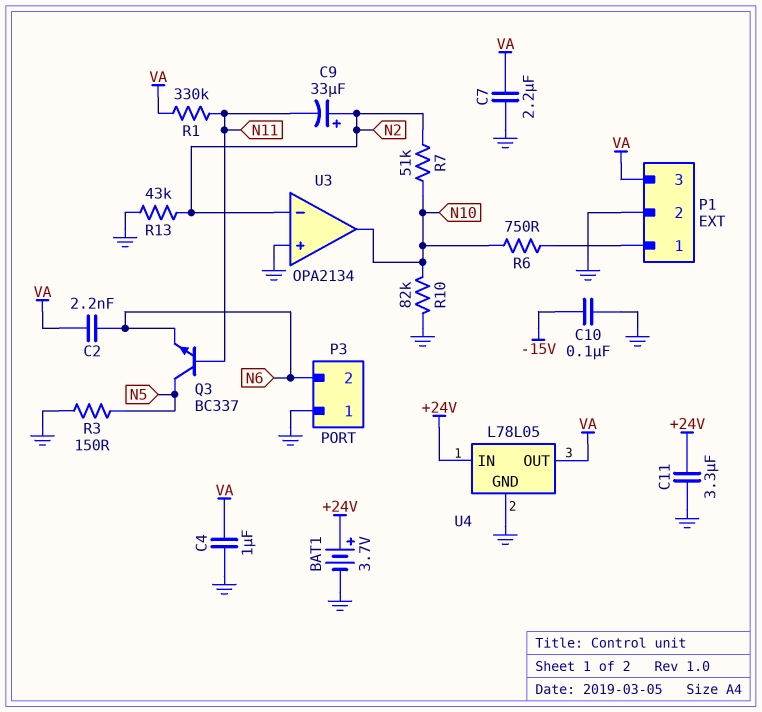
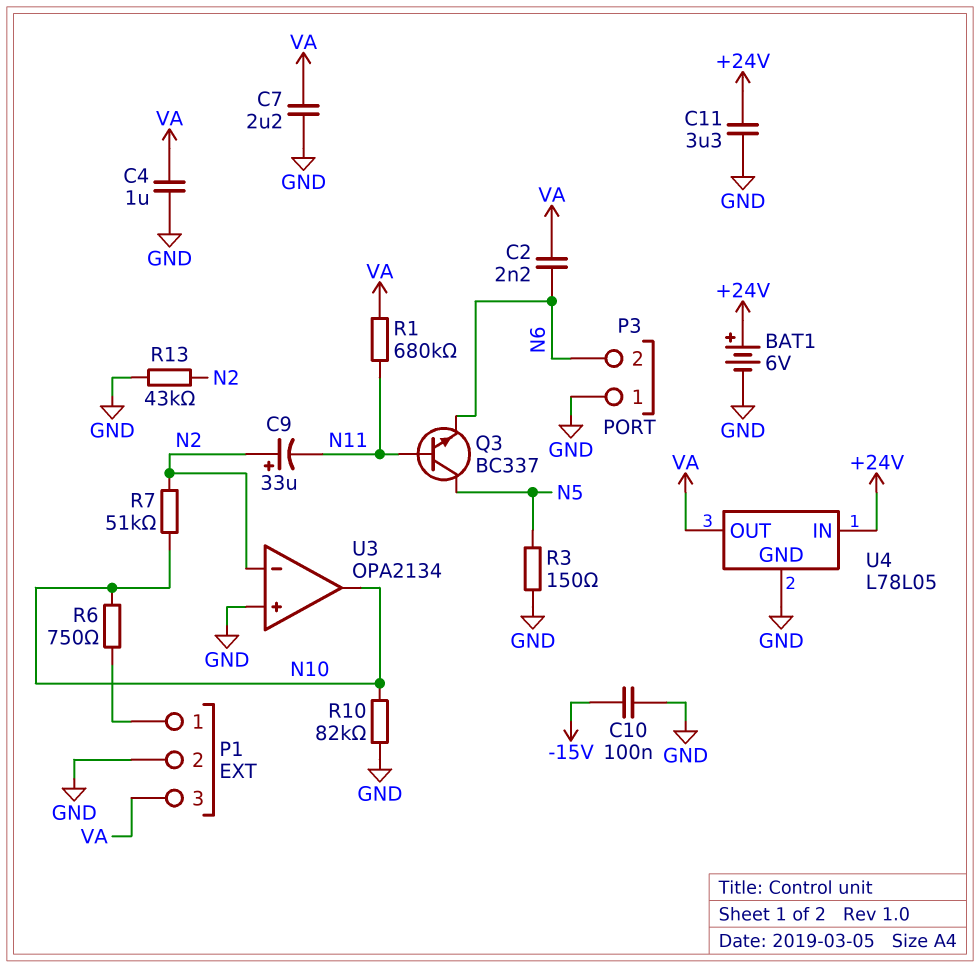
BAT1: 3.7V (plus +24V, minus GND) -> 6V (plus +24V, minus GND)
R1: 330k (N11, VA) -> 680k (N11, VA)

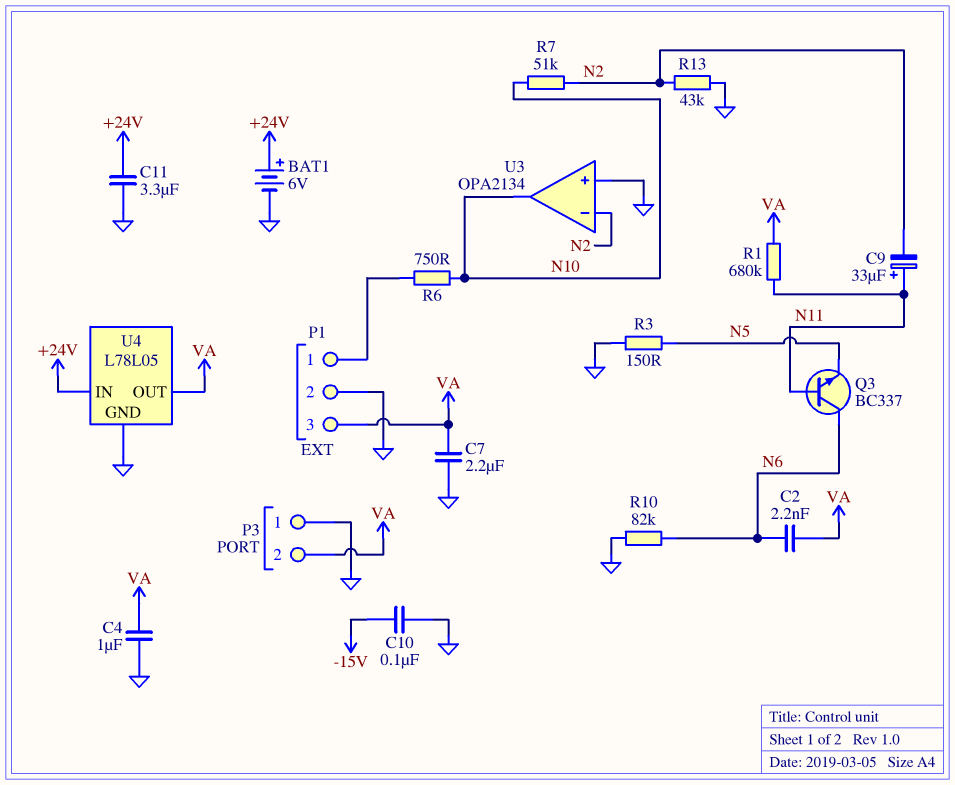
C9: 33uF (plus N2, minus N11) -> 33uF (plus N11, minus N2)
P3 pin 2: N6 -> VA
Q3: NPN BC337 (B N11, C N5, E N6) -> NPN BC337 (B N11, C N6, E N5)
R10: 82k (GND, N10) -> 82k (GND, N6)

